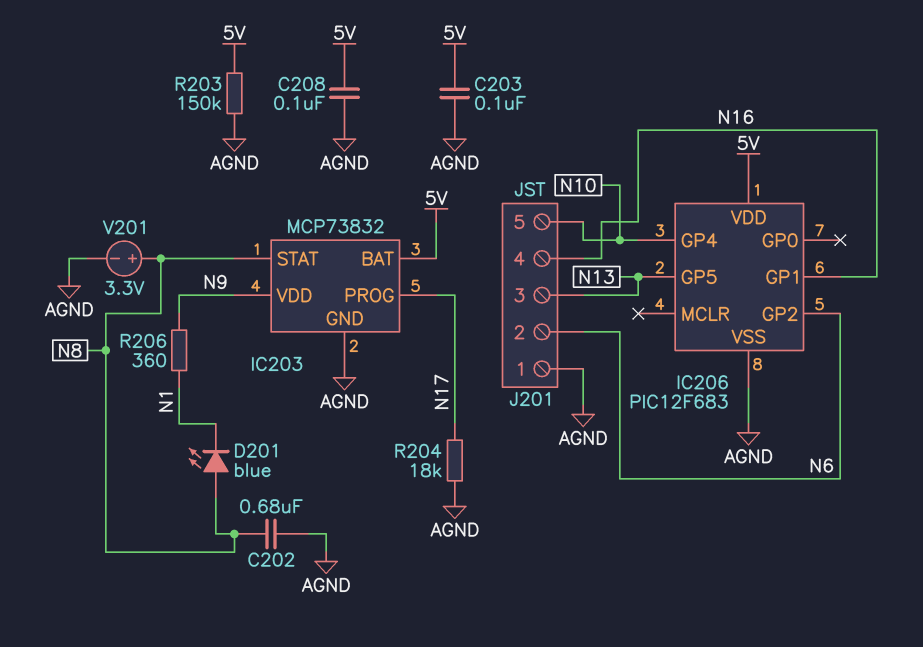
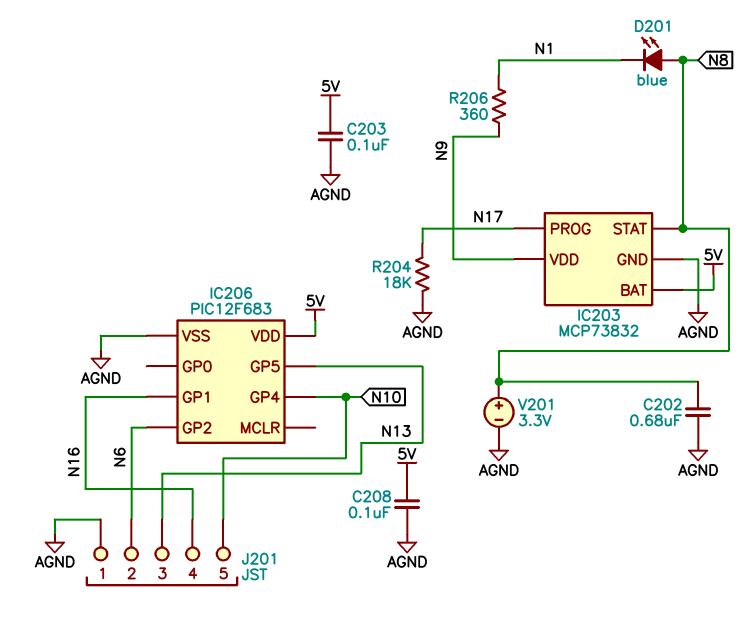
R203: 150k (5V, AGND) -> none

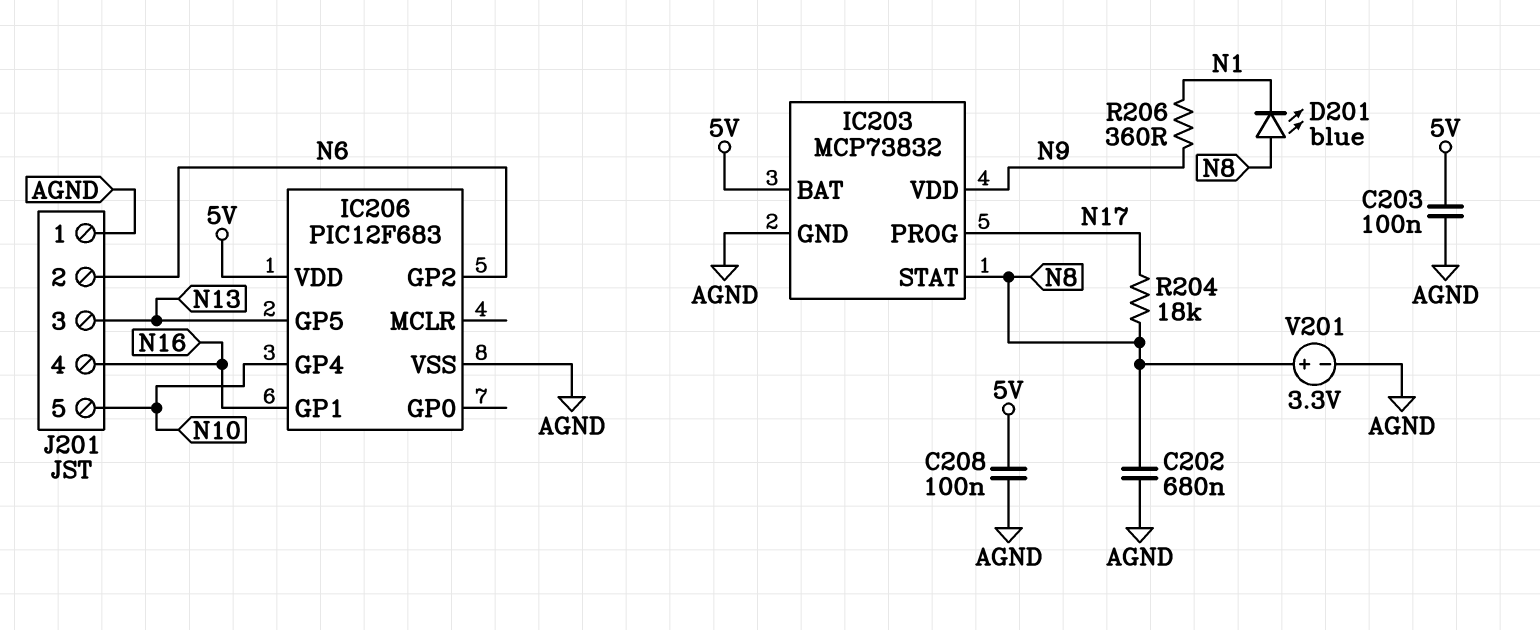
R204: 18k (AGND, N17) -> 18k (N8, N17)

